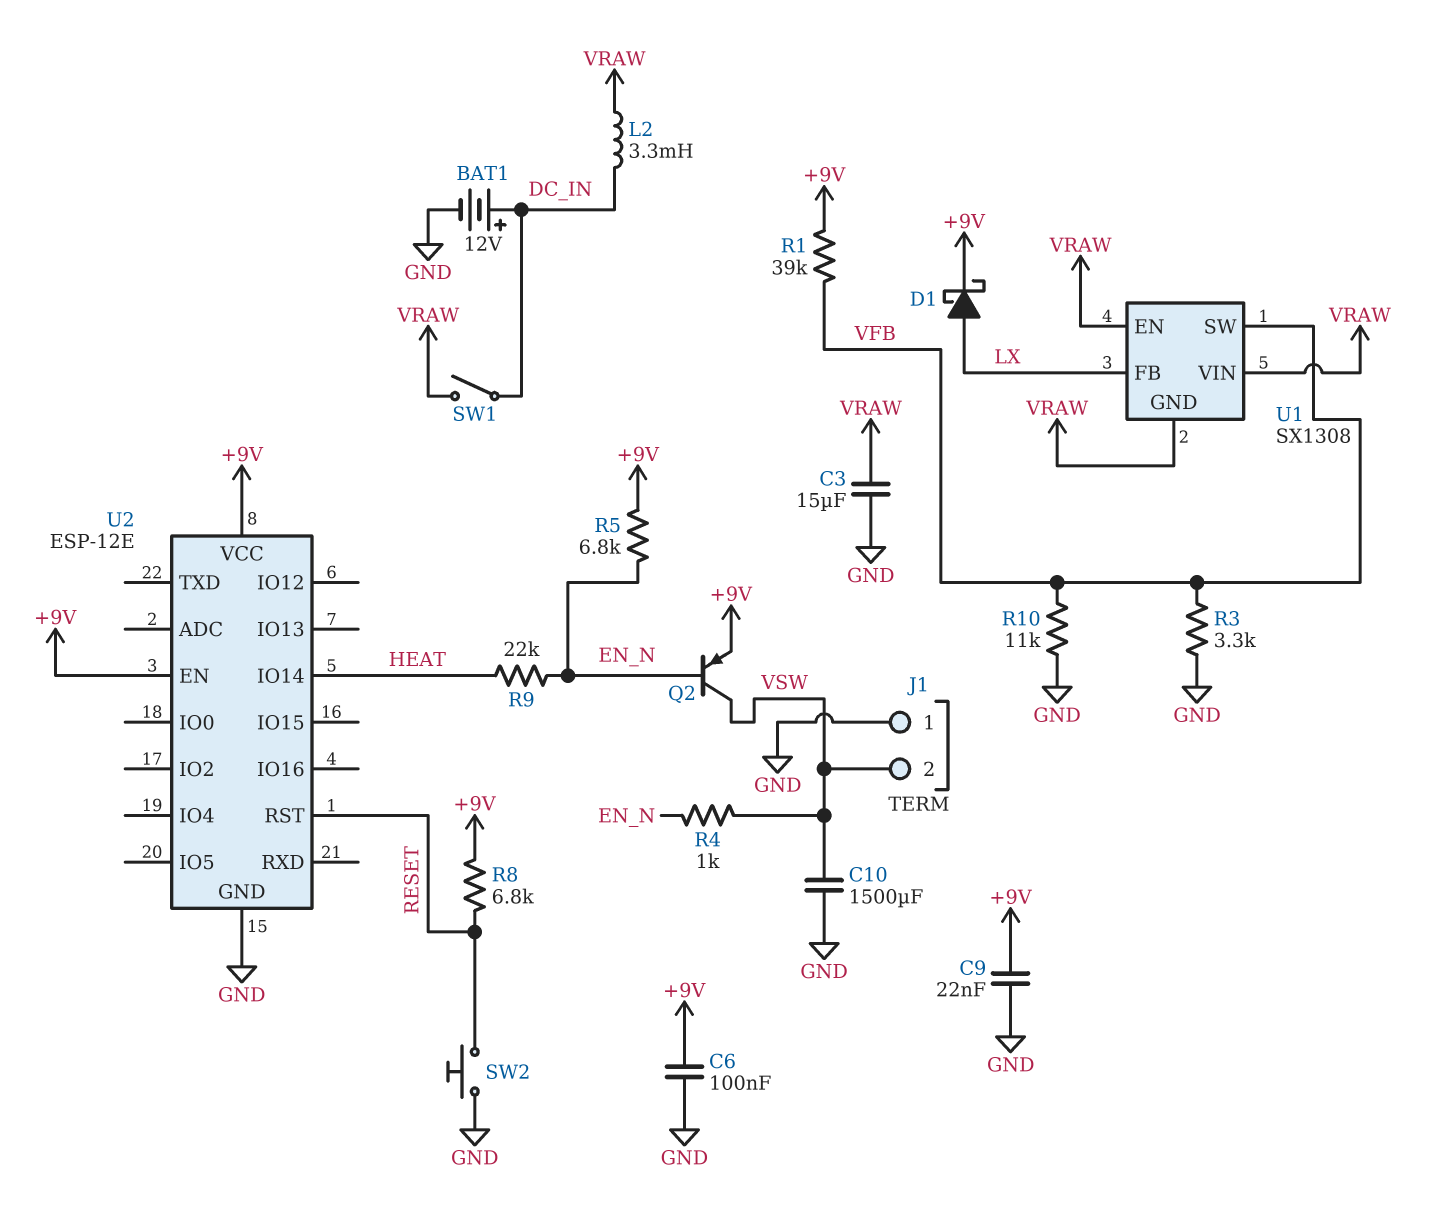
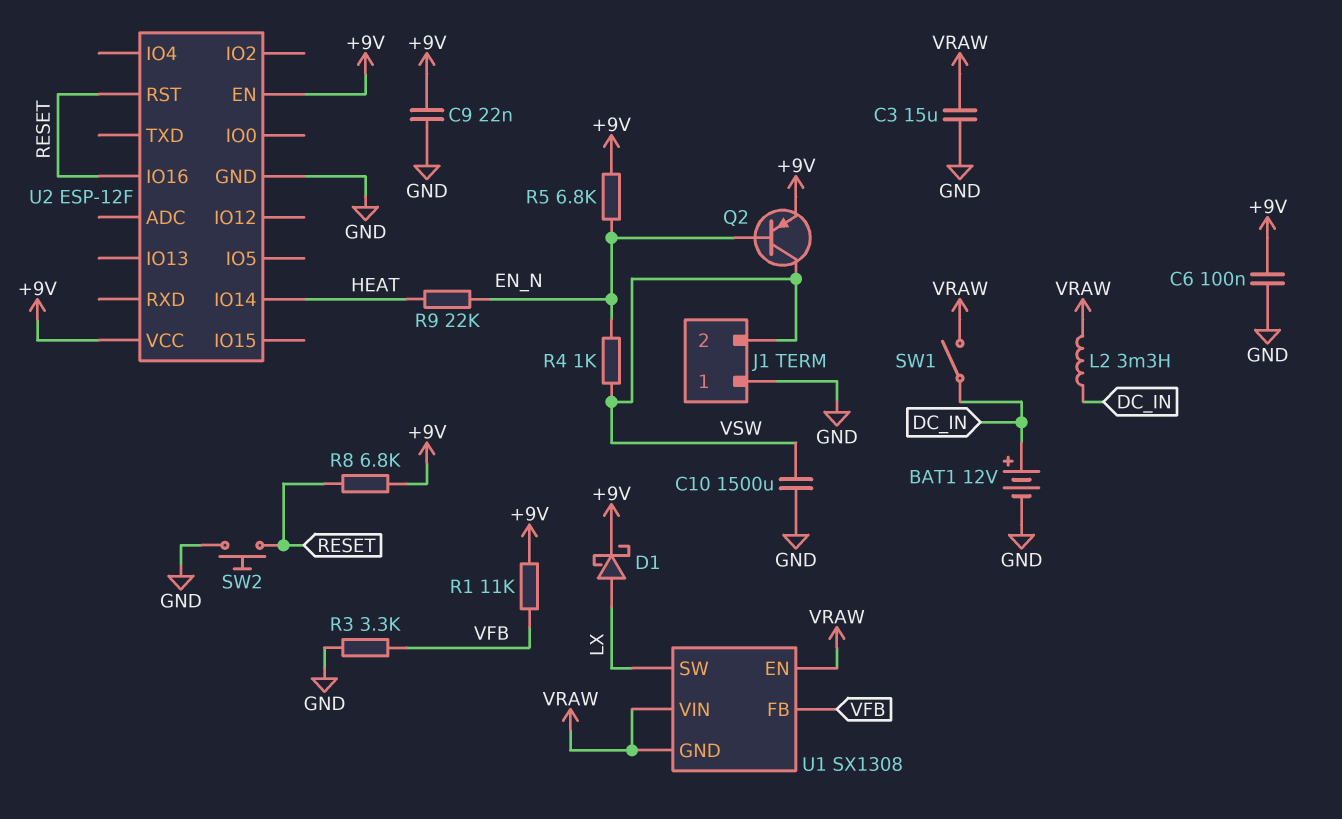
R1: 39k (+9V, VFB) -> 11k (+9V, VFB)
R10: 11k (GND, VFB) -> none
U1 pin FB: LX -> VFB
U1 pin SW: VFB -> LX
U2: ESP-12E -> ESP-12F
U2 pin IO16: none -> RESET

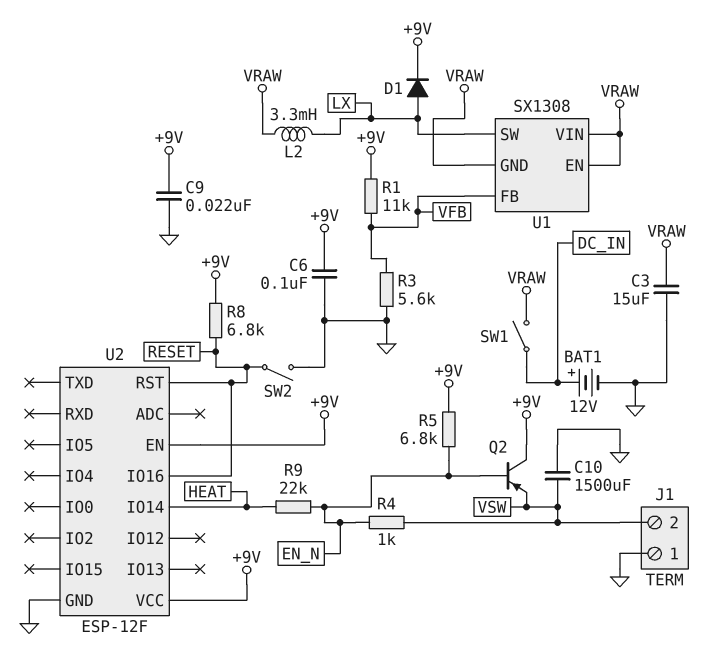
D1: schottky (A LX, K +9V) -> diode (A LX, K +9V)
L2: 3.3mH (DC_IN, VRAW) -> 3.3mH (LX, VRAW)
Q2: PNP (B EN_N, C VSW, E +9V) -> PNP (B EN_N, C +9V, E VSW)
R3: 3.3k (GND, VFB) -> 5.6k (GND, VFB)
SW2: button (GND, RESET) -> switch (GND, RESET)

